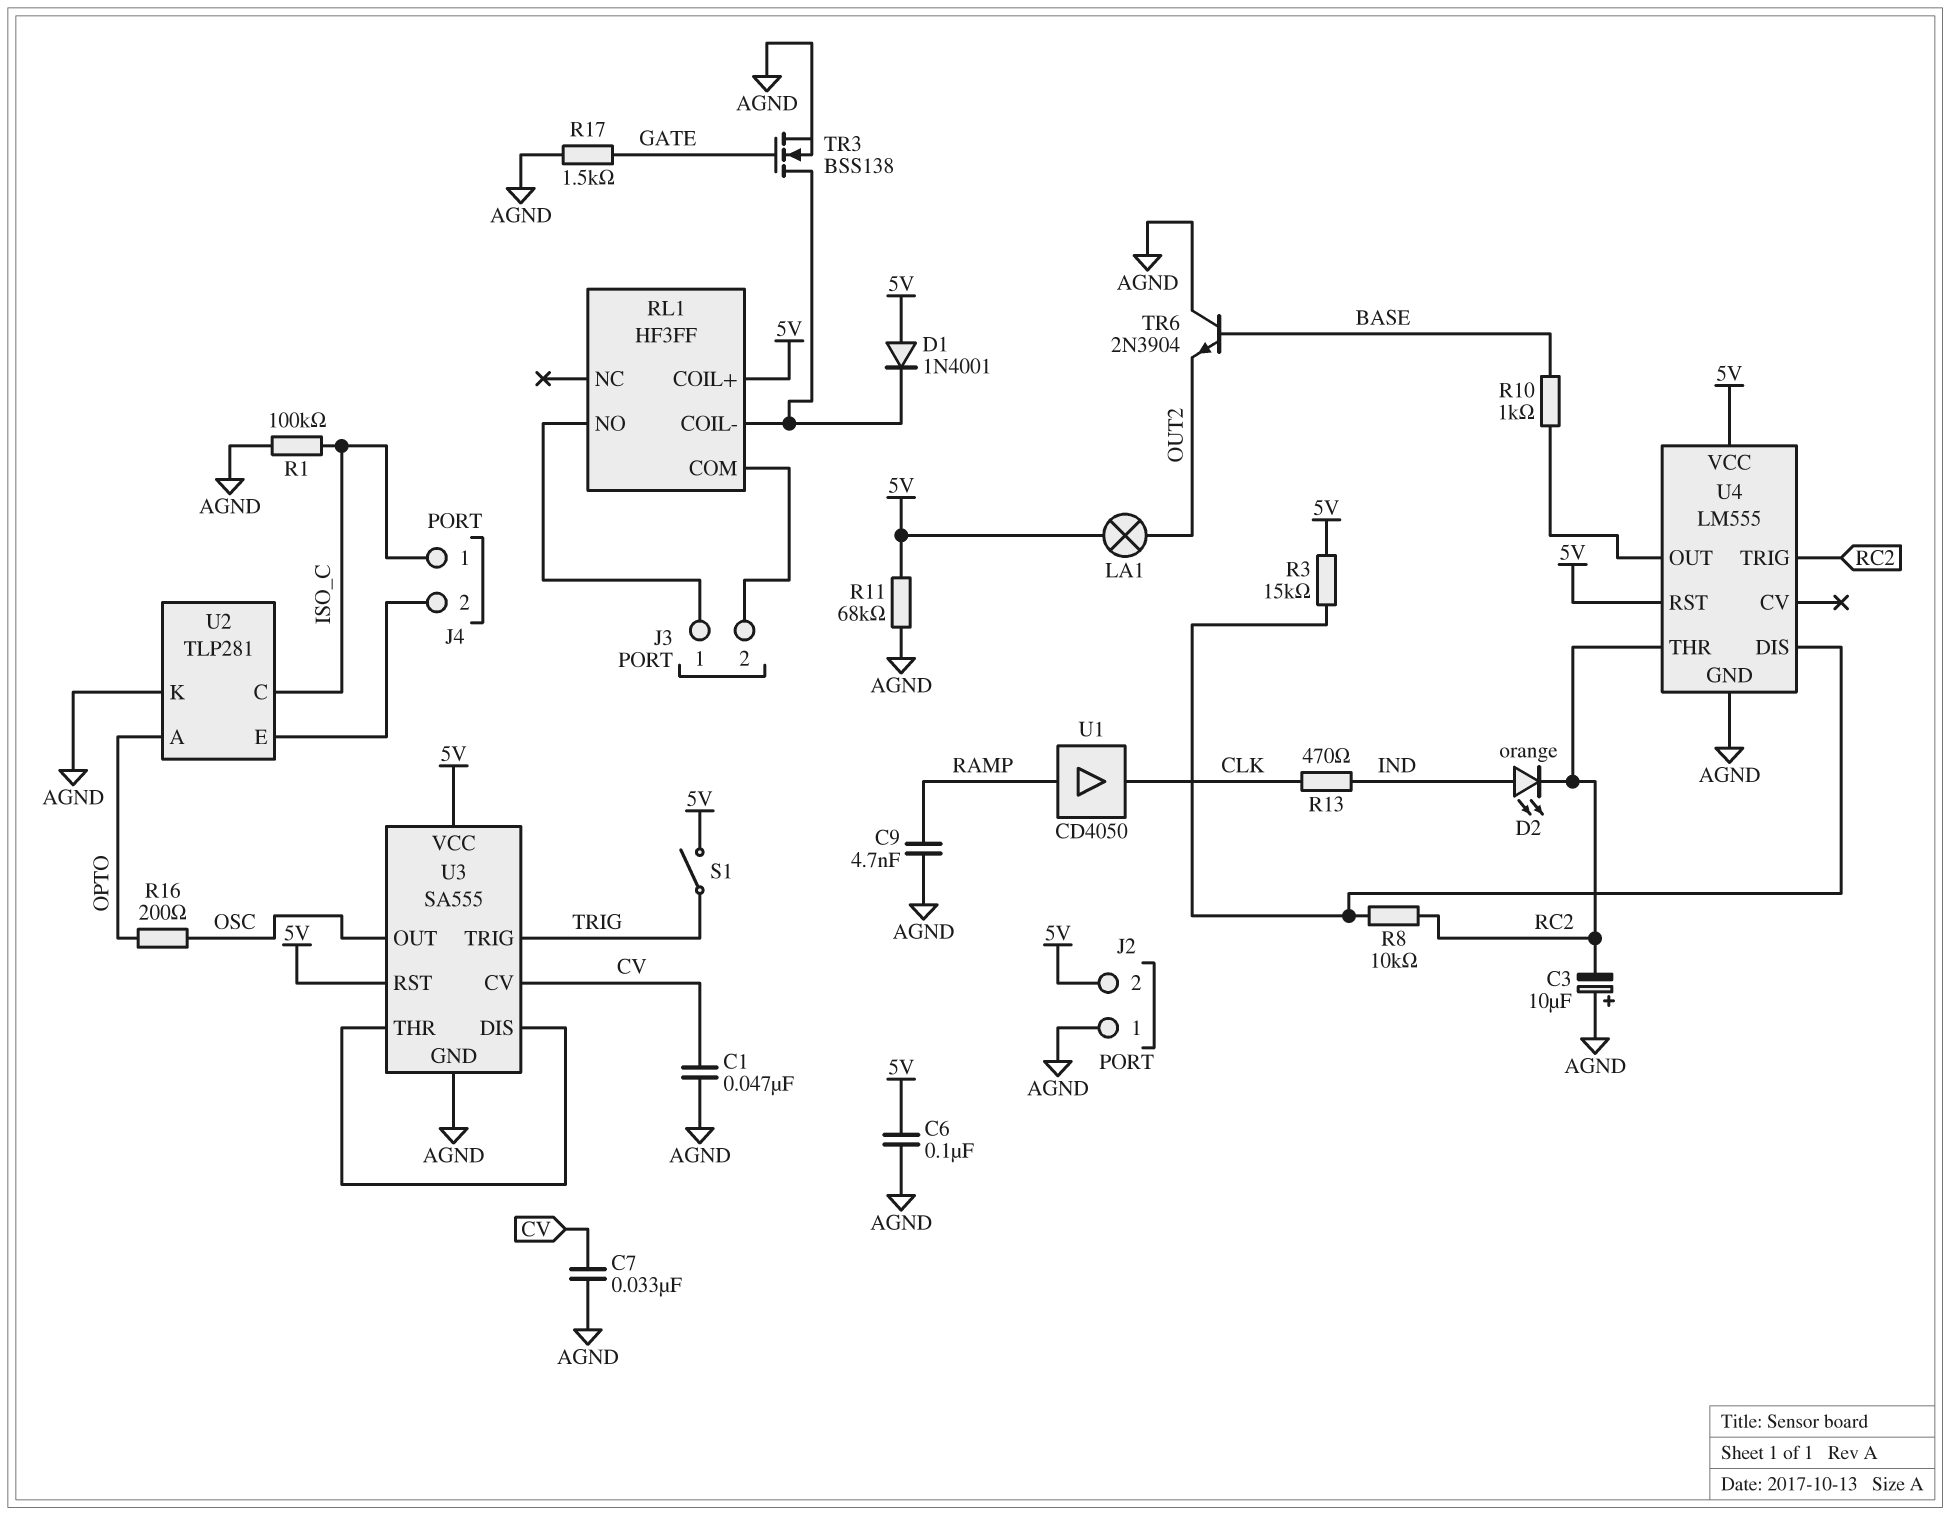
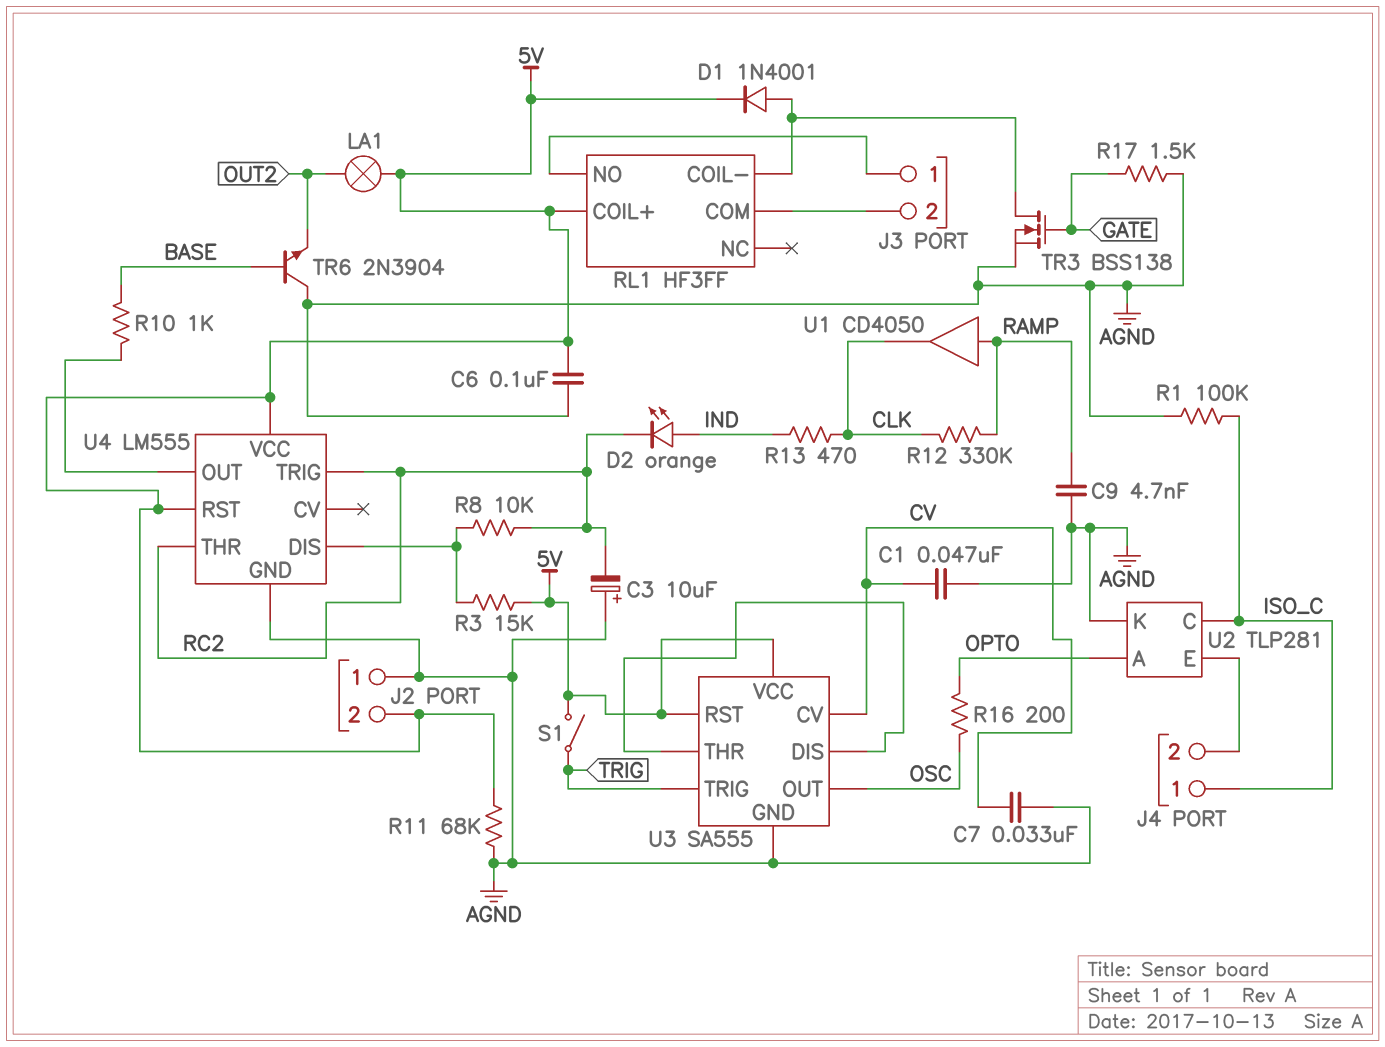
D1: diode 1N4001 (A 5V, K RL1/COIL-) -> diode 1N4001 (A RL1/COIL-, K 5V)
R12: none -> 330k (CLK, RAMP)

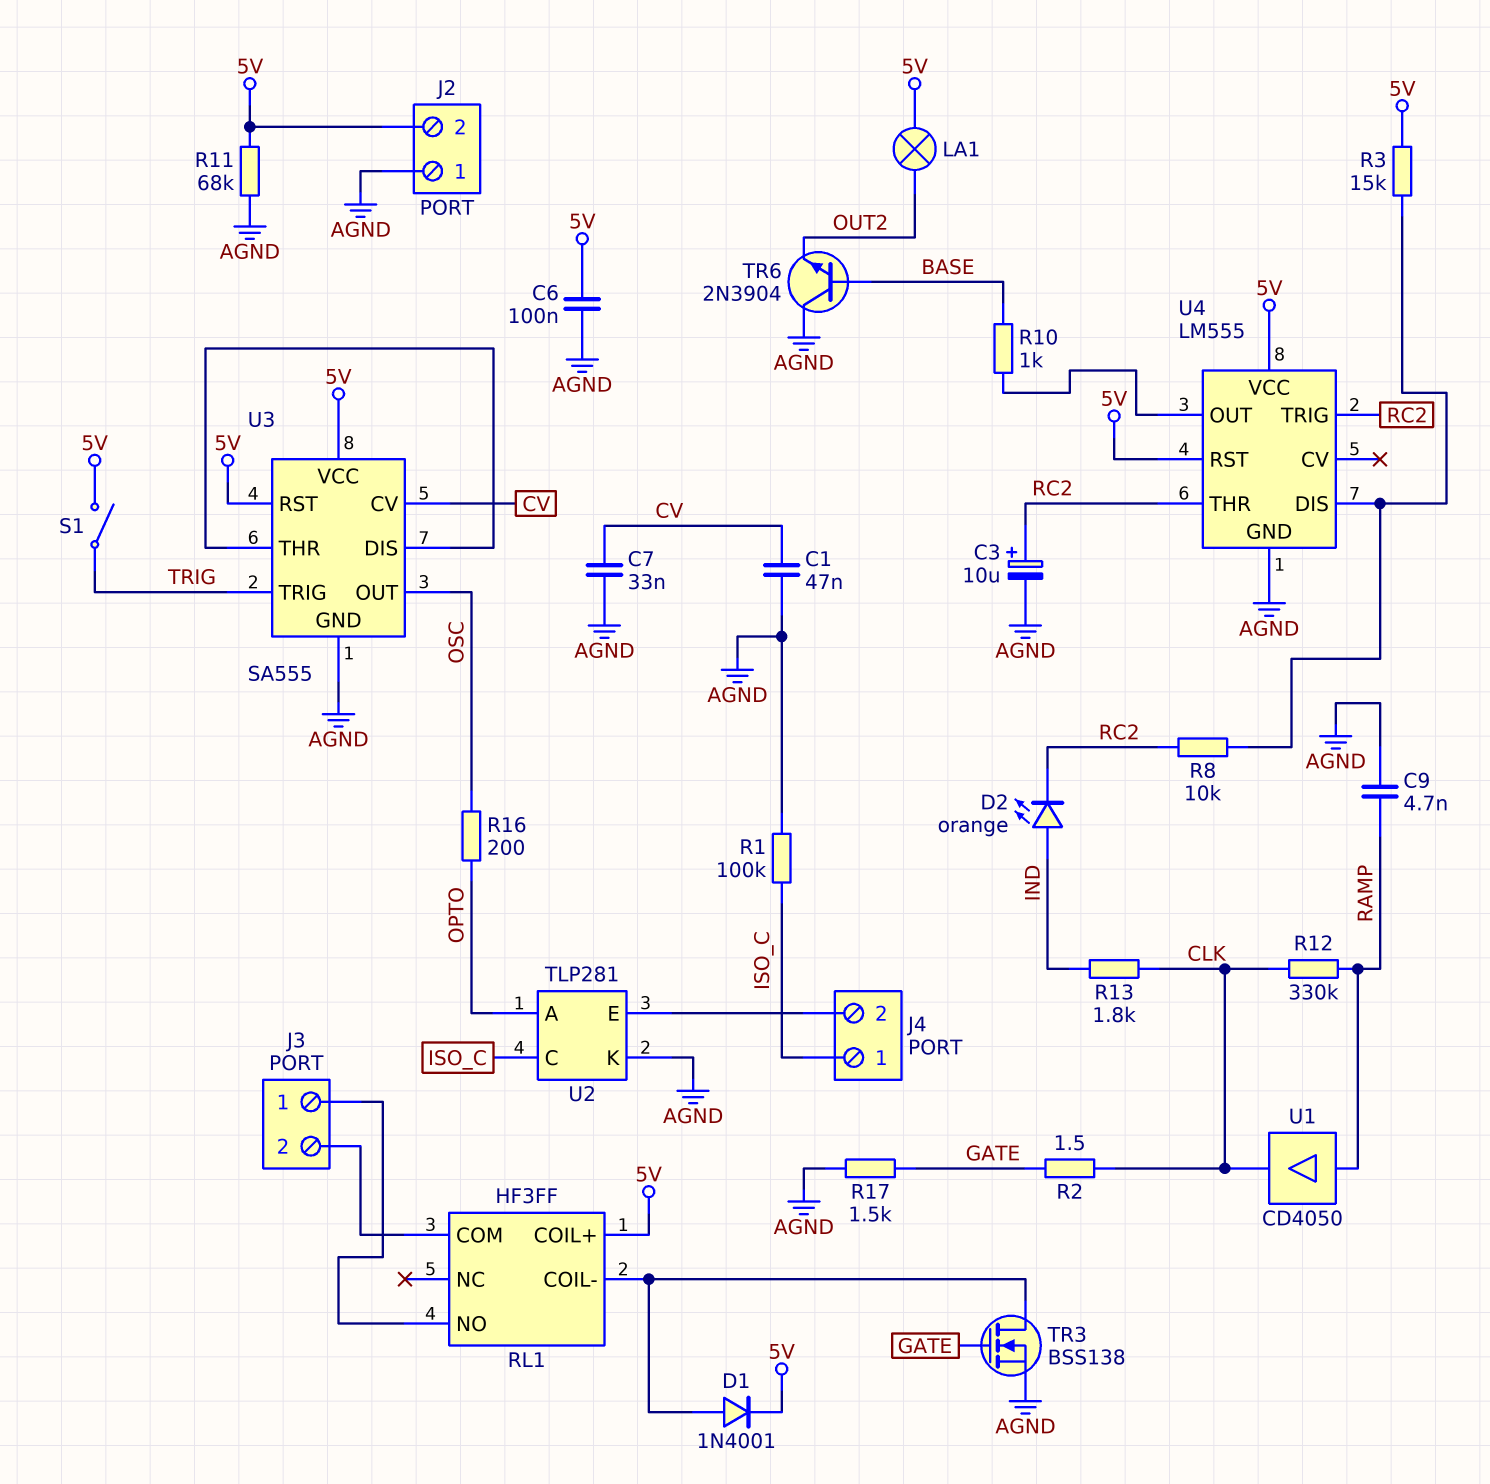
C3: 10uF (plus AGND, minus RC2) -> 10uF (plus RC2, minus AGND)
R2: none -> 1.5 (CLK, GATE)
R13: 470 (CLK, IND) -> 1.8k (CLK, IND)

